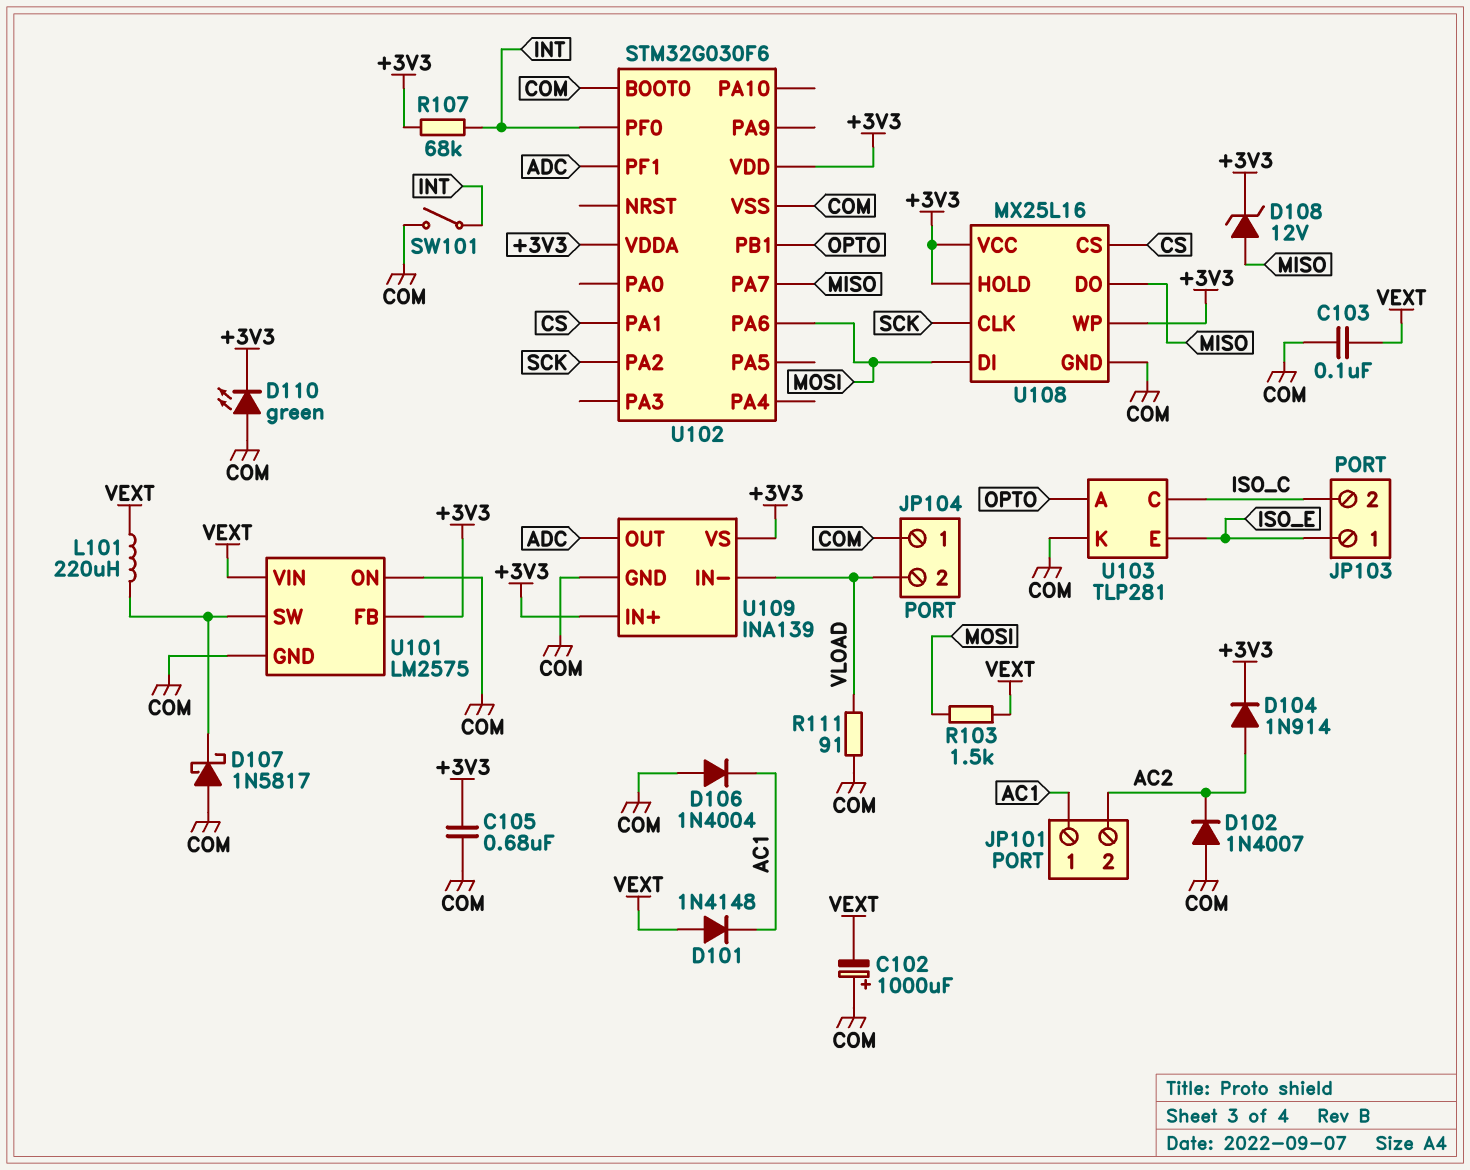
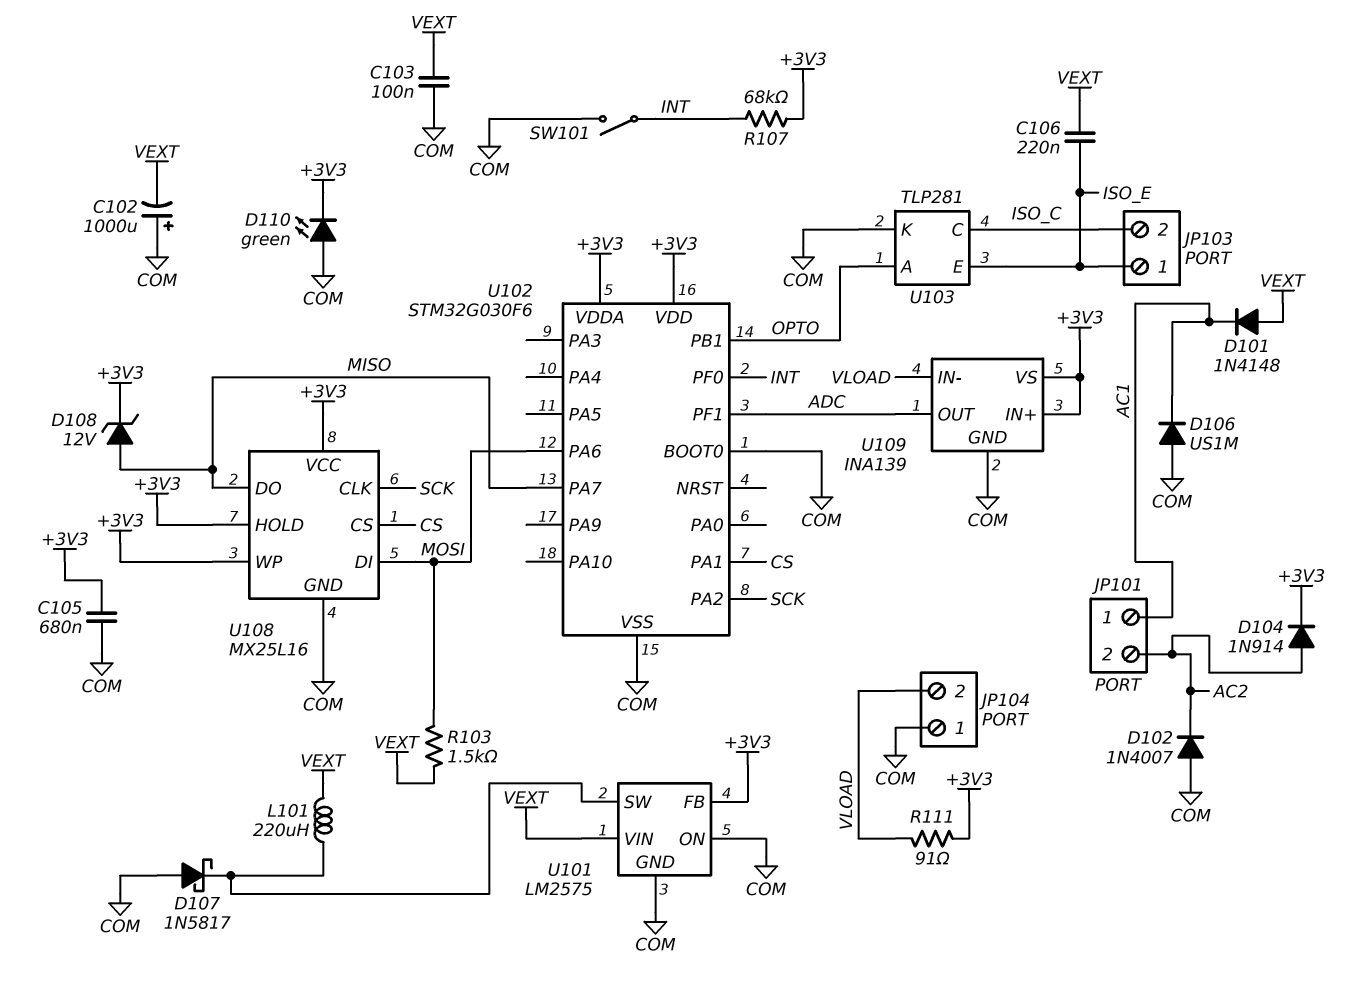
C106: none -> 220nF (ISO_E, VEXT)
D106: diode 1N4004 (A COM, K AC1) -> diode US1M (A COM, K AC1)
R111: 91 (COM, VLOAD) -> 91 (+3V3, VLOAD)

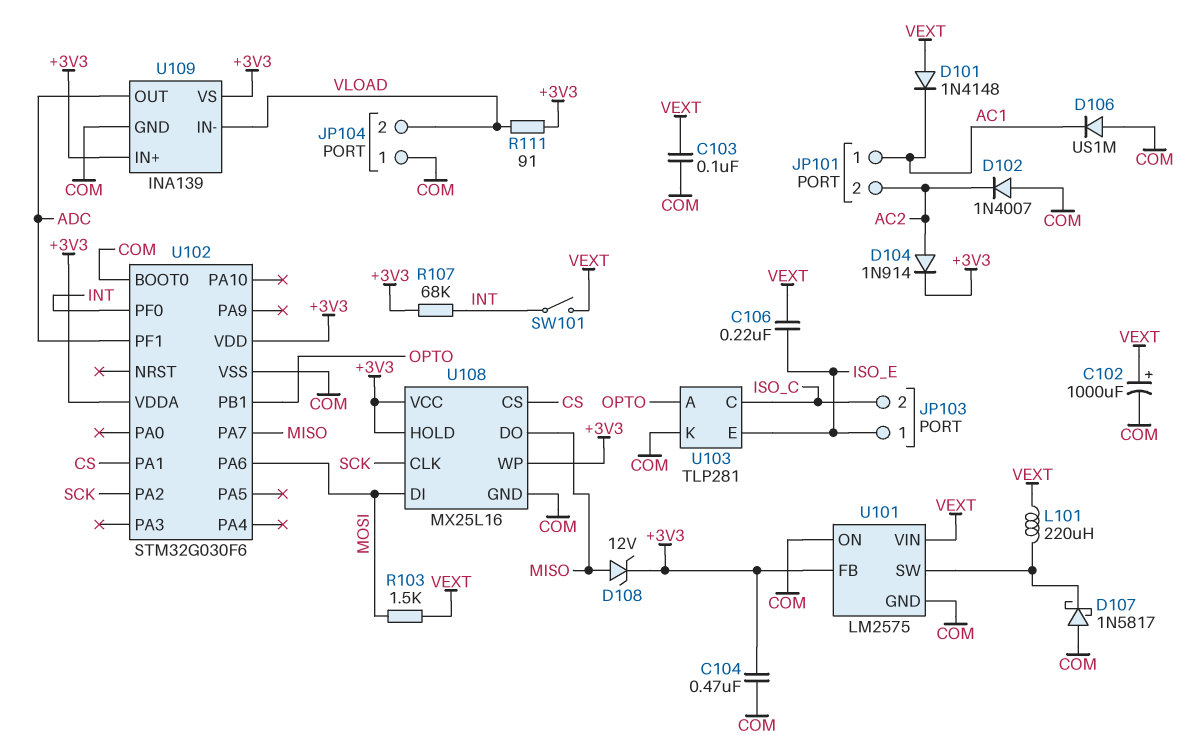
C102: 1000uF (plus COM, minus VEXT) -> 1000uF (plus VEXT, minus COM)
C104: none -> 470nF (+3V3, COM)
C105: 680nF (+3V3, COM) -> none
D110: LED green (A COM, K +3V3) -> none
SW101: switch (COM, INT) -> switch (INT, VEXT)

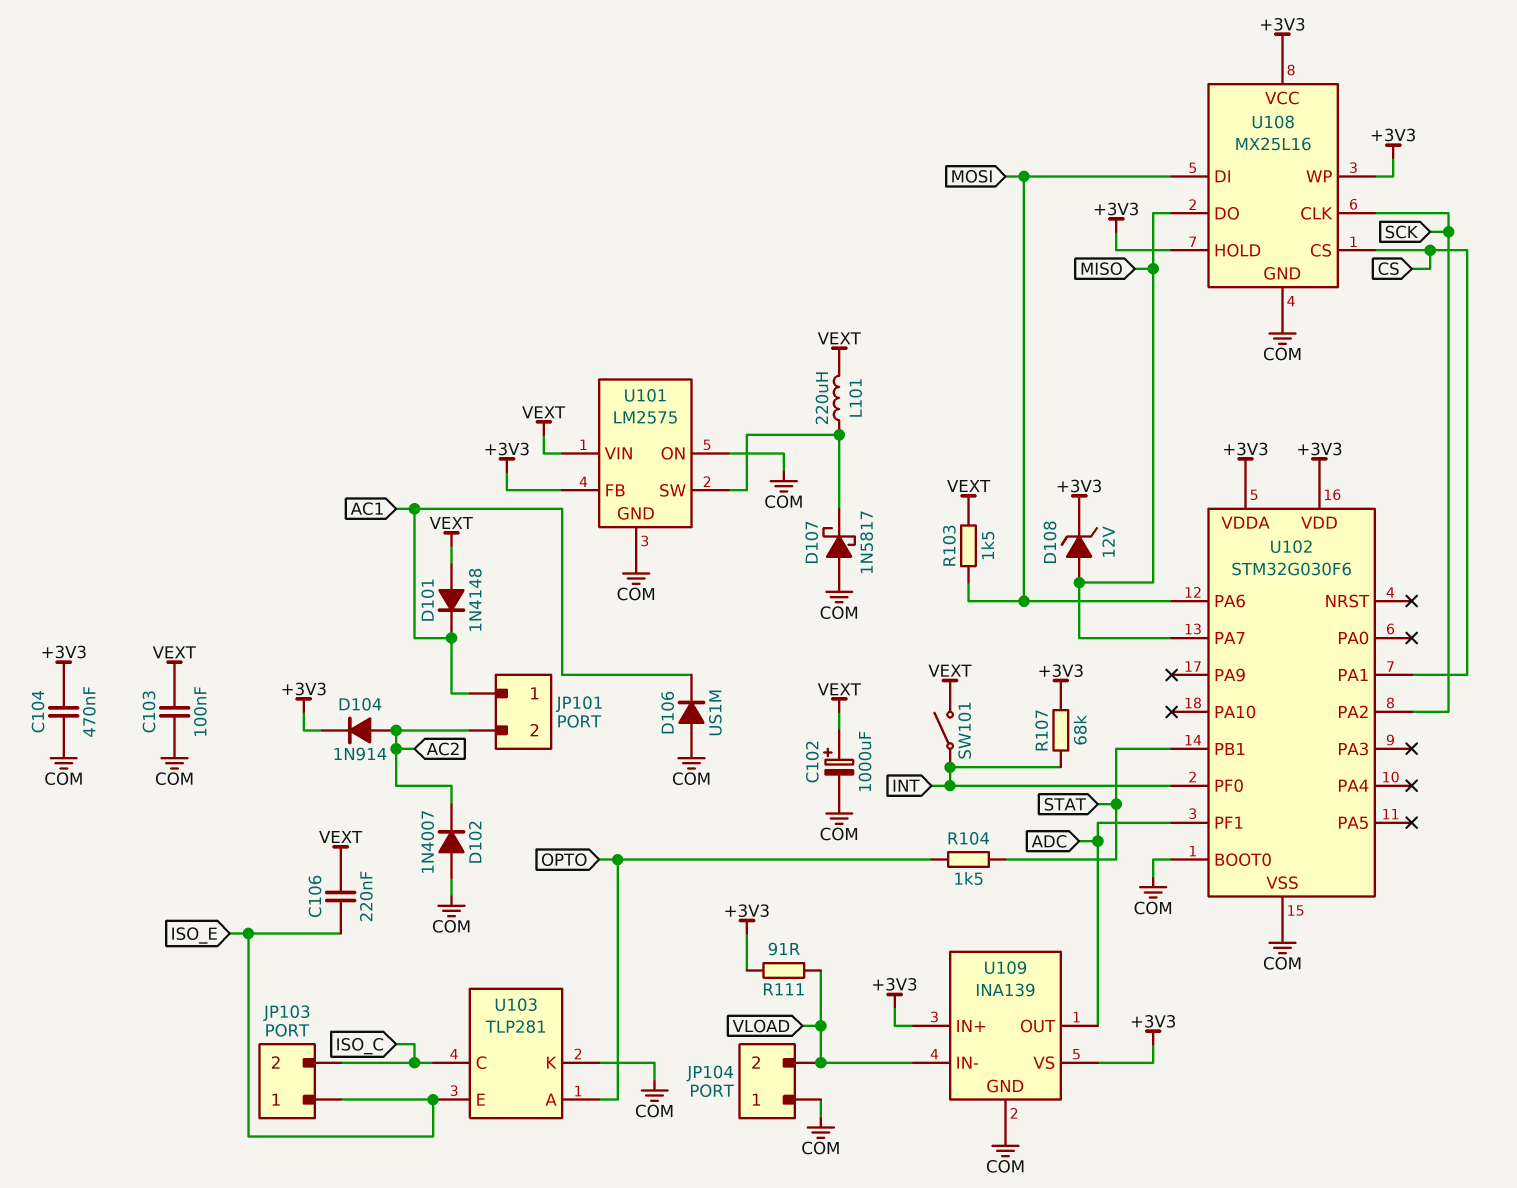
R104: none -> 1.5k (OPTO, STAT)
U102 pin PB1: OPTO -> STAT

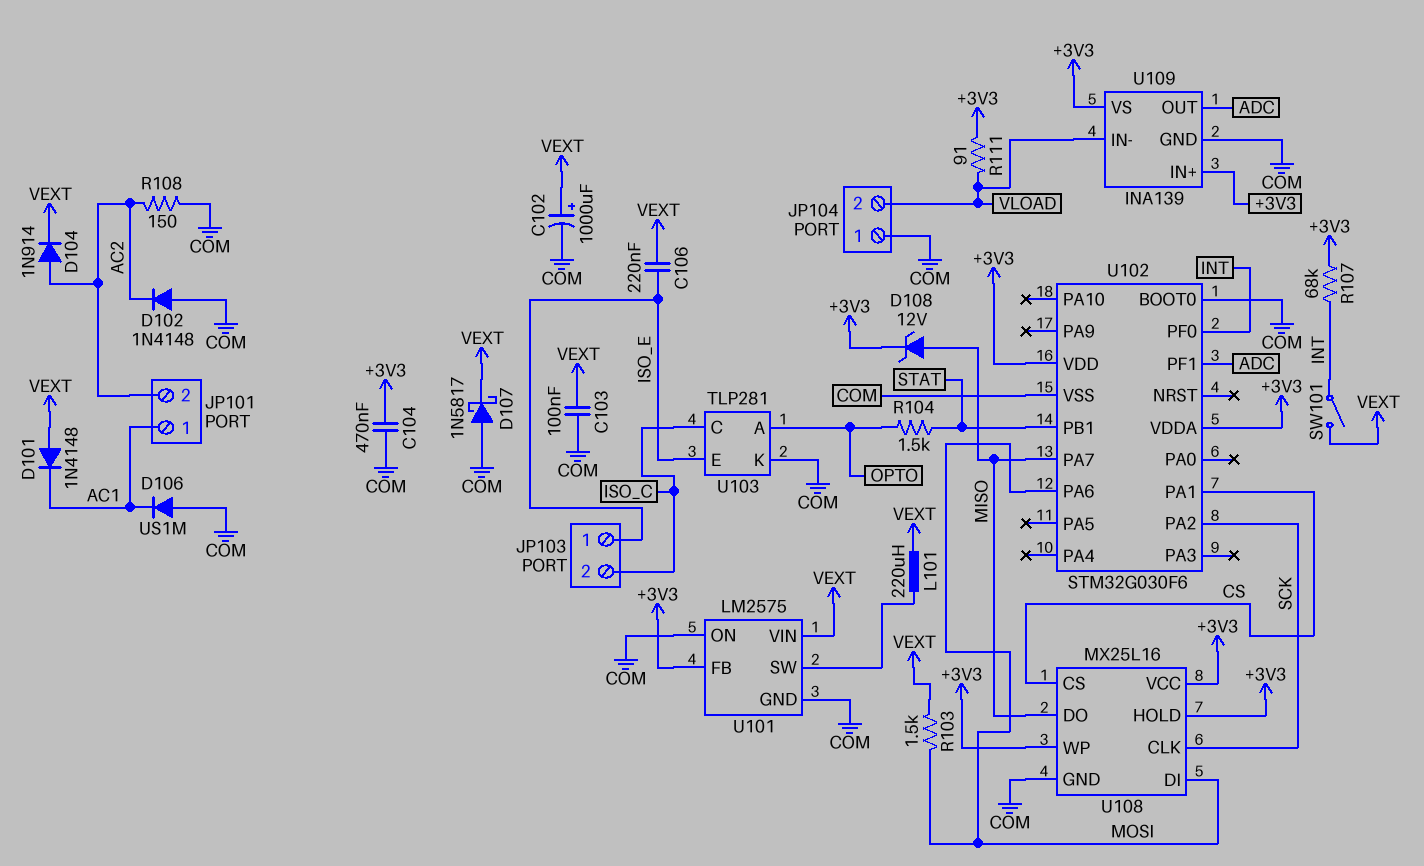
D102: diode 1N4007 (A COM, K AC2) -> diode 1N4148 (A COM, K AC2)
D104: diode 1N914 (A AC2, K +3V3) -> diode 1N914 (A AC2, K VEXT)
D107: schottky 1N5817 (A COM, K U101/SW) -> schottky 1N5817 (A COM, K VEXT)
R108: none -> 150 (AC2, COM)

